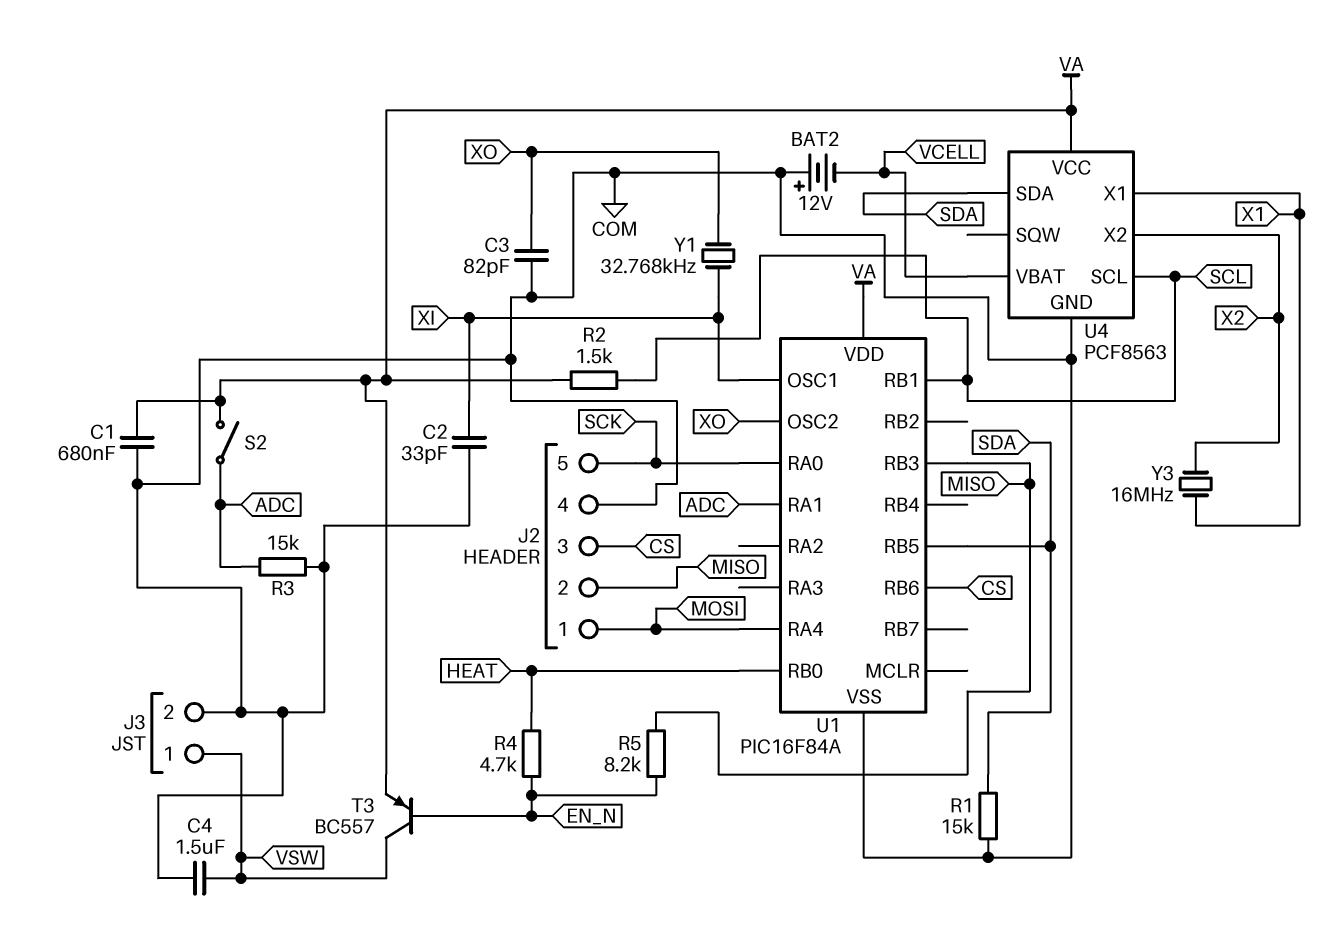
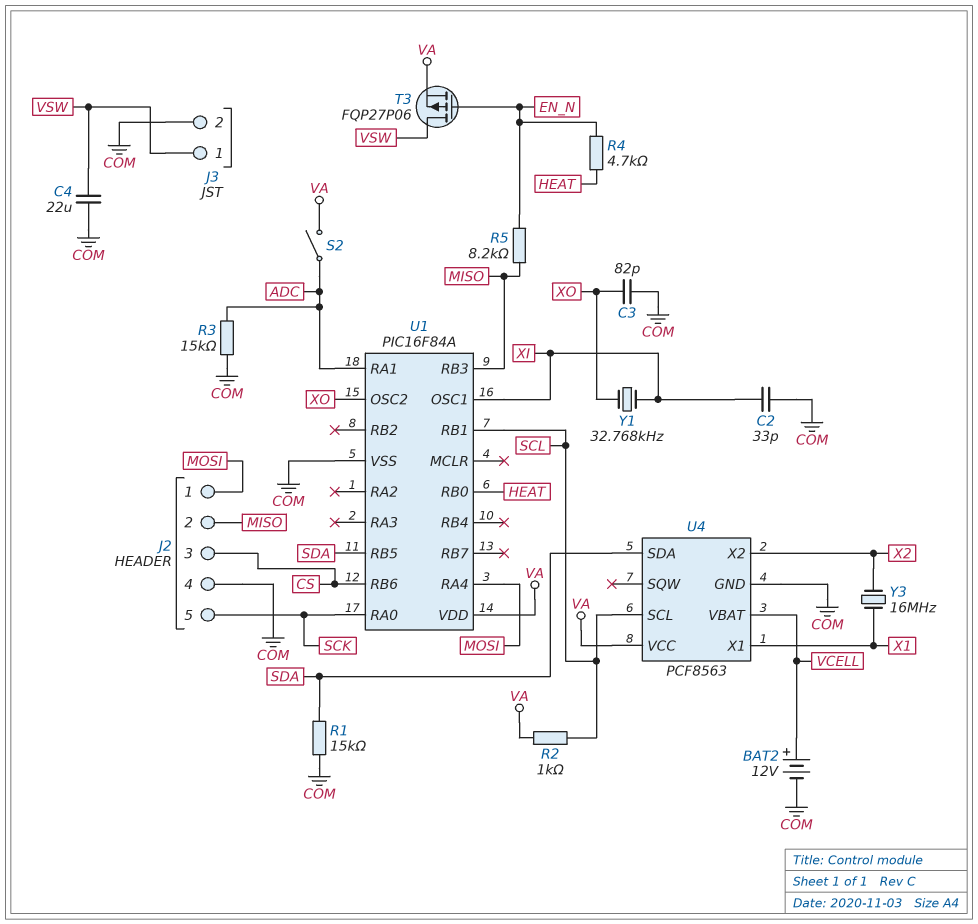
BAT2: 12V (plus COM, minus VCELL) -> 12V (plus VCELL, minus COM)
C1: 680nF (COM, VA) -> none
C4: 1.5uF (COM, VSW) -> 22uF (COM, VSW)
R2: 1.5k (SCL, VA) -> 1k (SCL, VA)
T3: PNP BC557 (B EN_N, C VSW, E VA) -> PMOS FQP27P06 (G EN_N, D VSW, S VA)

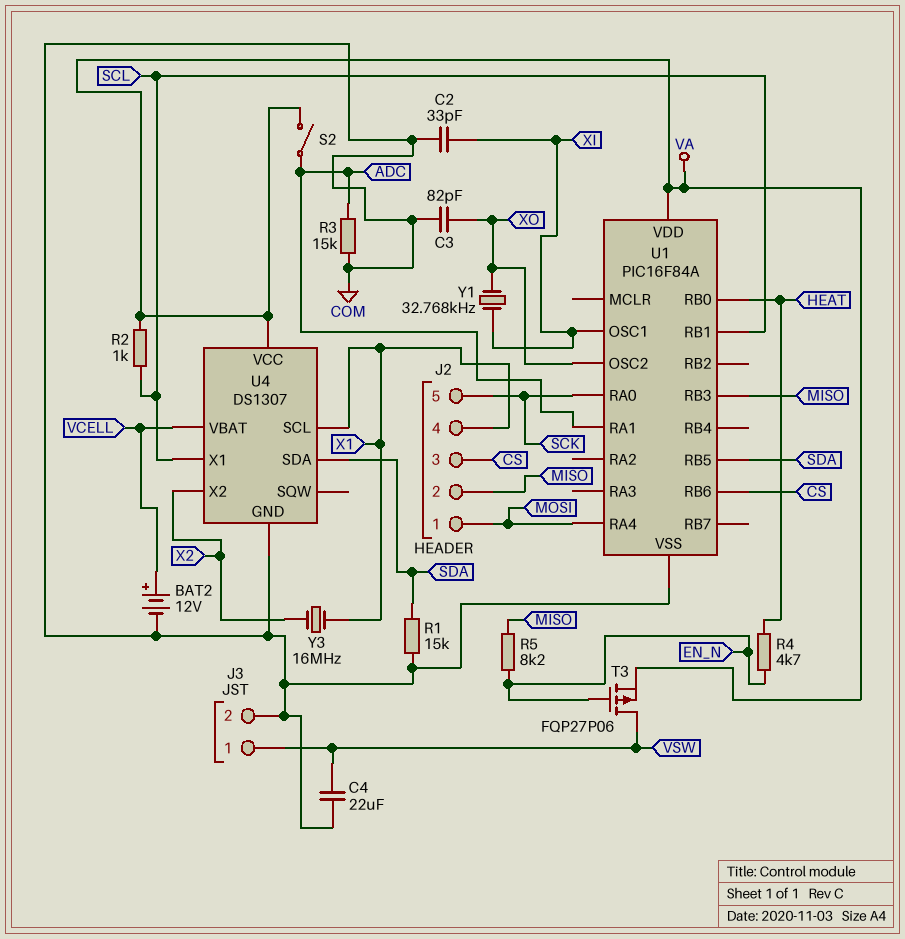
J2 pin 4: COM -> X1
U4: PCF8563 -> DS1307
U4 pin SCL: SCL -> X1
U4 pin X1: X1 -> SCL

